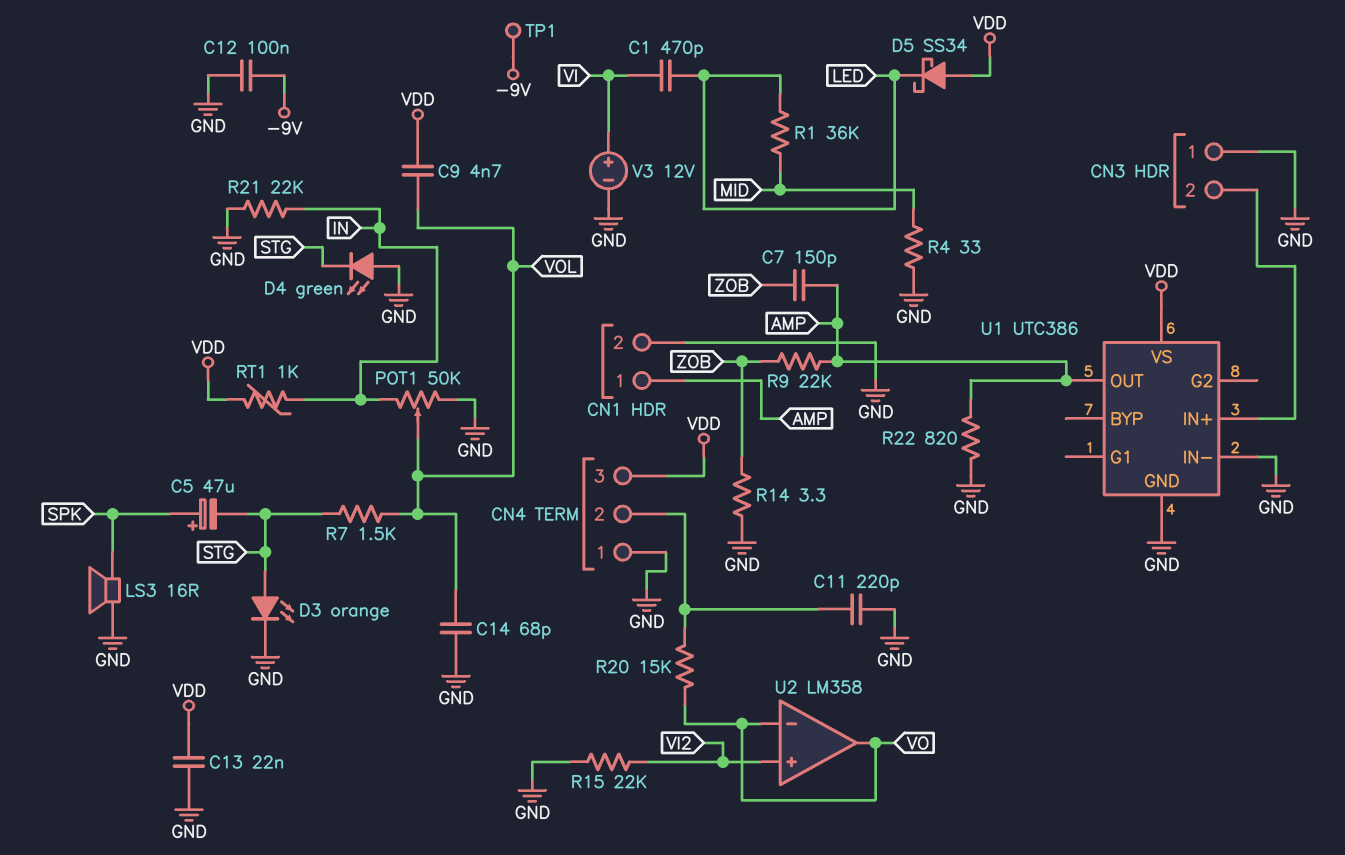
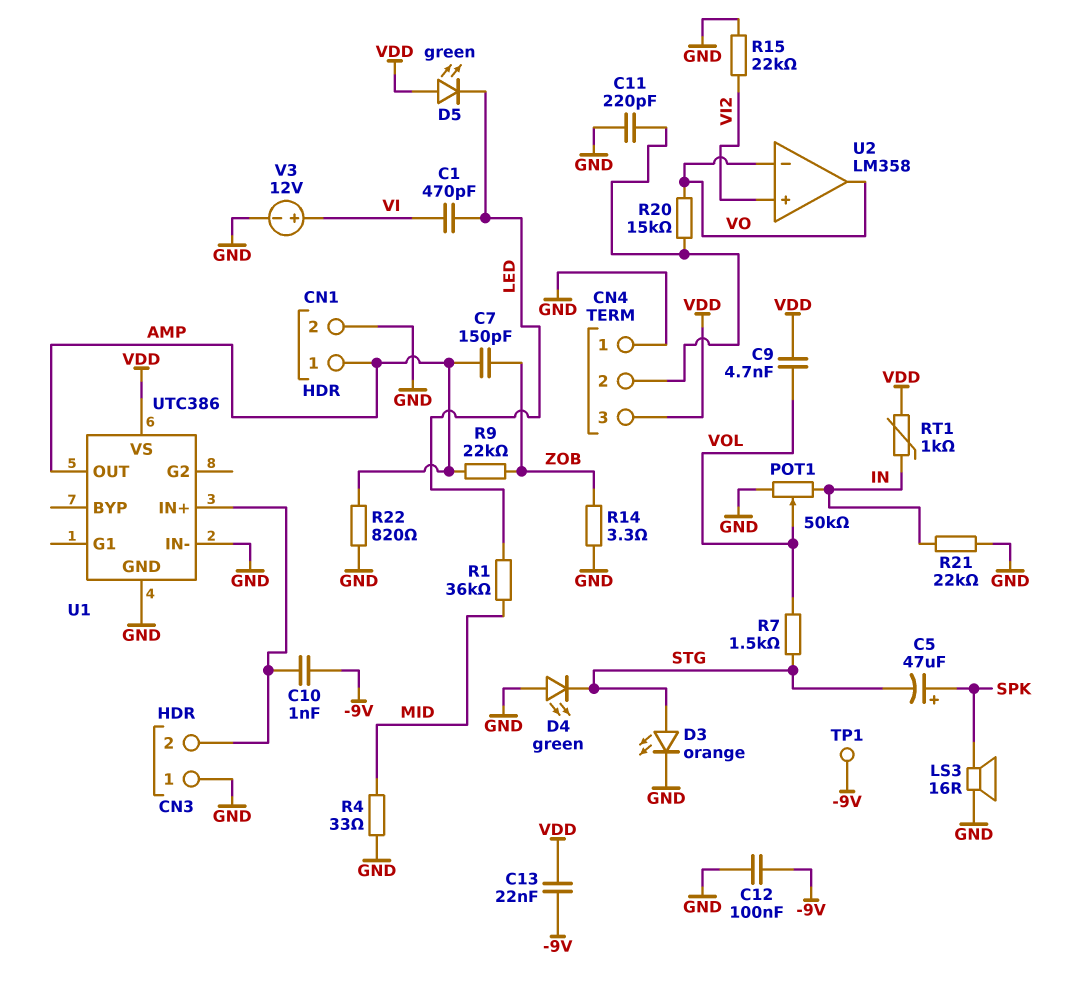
C10: none -> 1nF (-9V, CN3/2)
C13: 22nF (GND, VDD) -> 22nF (-9V, VDD)
C14: 68pF (GND, VOL) -> none
D5: schottky SS34 (A VDD, K LED) -> LED green (A VDD, K LED)

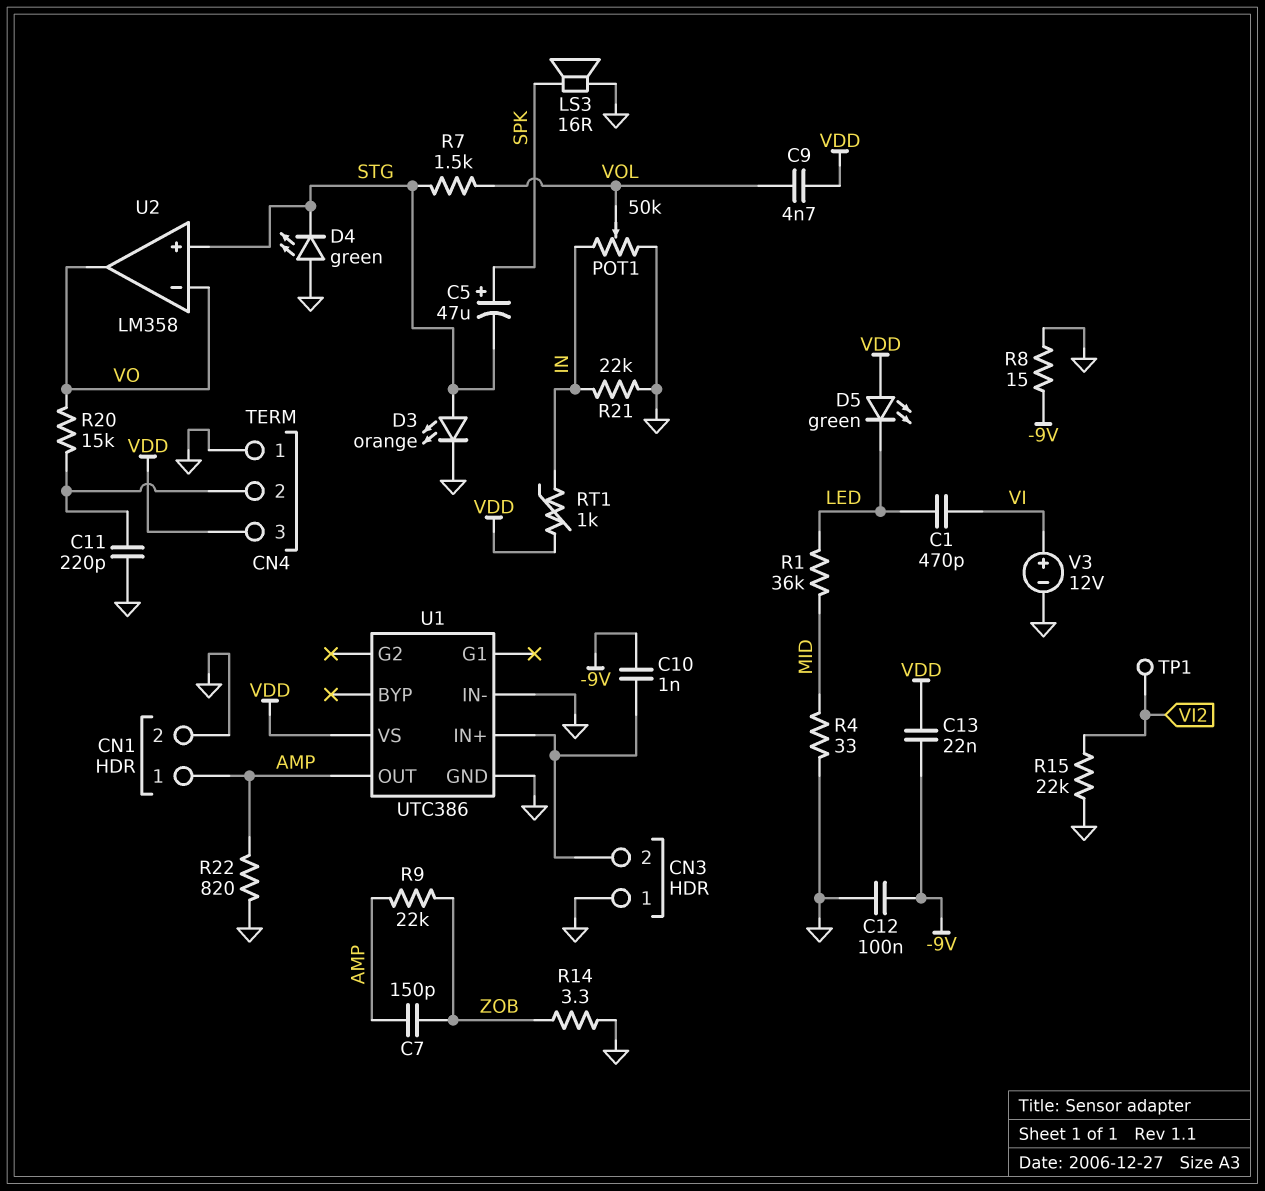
R8: none -> 15 (-9V, GND)
TP1: test point (-9V) -> test point (VI2)
U2 pin in+: VI2 -> STG

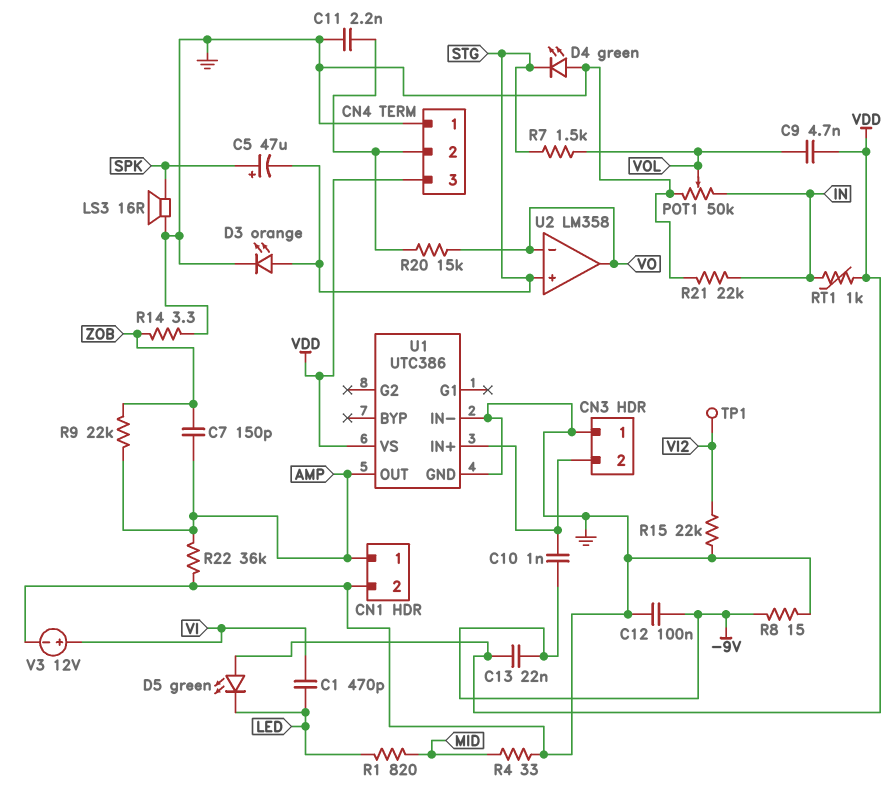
C11: 220pF (CN4/2, GND) -> 2.2nF (CN4/2, GND)
R1: 36k (LED, MID) -> 820 (LED, MID)
R22: 820 (AMP, GND) -> 36k (AMP, GND)

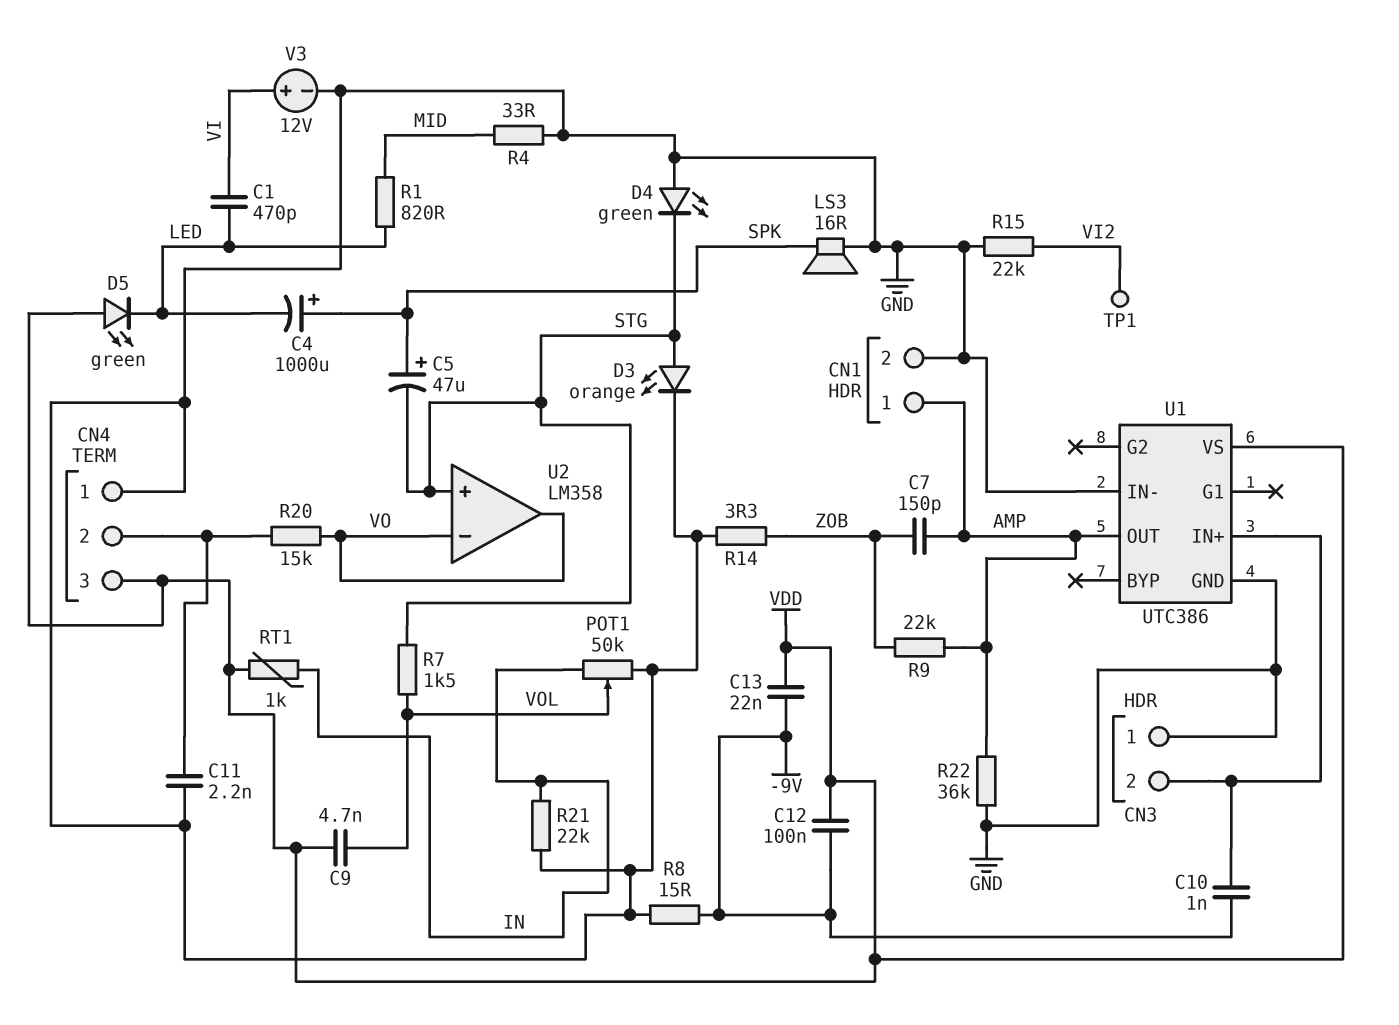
C4: none -> 1000uF (plus SPK, minus LED)
C12: 100nF (-9V, GND) -> 100nF (-9V, VDD)

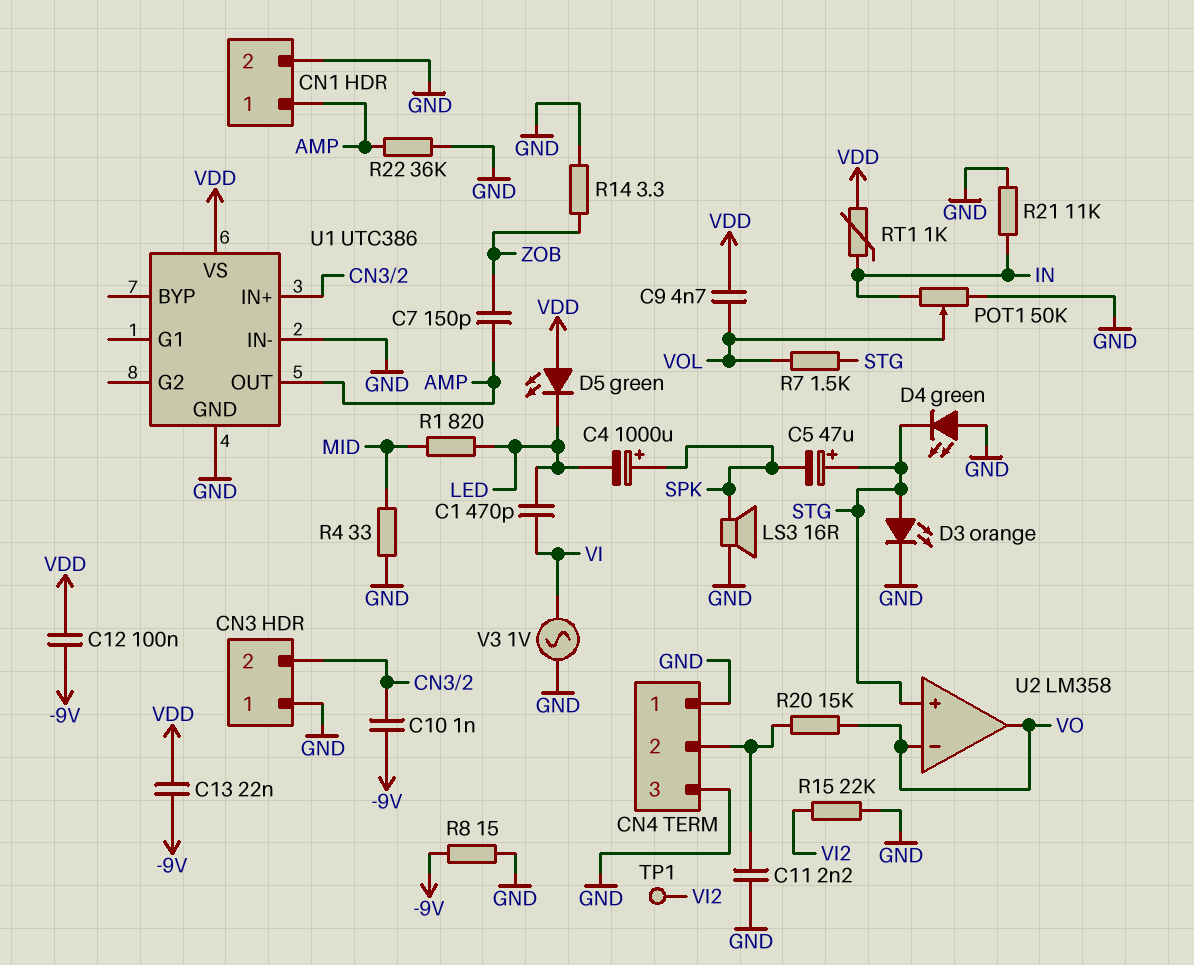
C5: 47uF (plus SPK, minus STG) -> 47uF (plus STG, minus SPK)
CN4 pin 3: VDD -> GND
R9: 22k (AMP, ZOB) -> none
R21: 22k (GND, IN) -> 11k (GND, IN)
V3: 12V (plus VI, minus GND) -> AC 1V (GND, VI)

